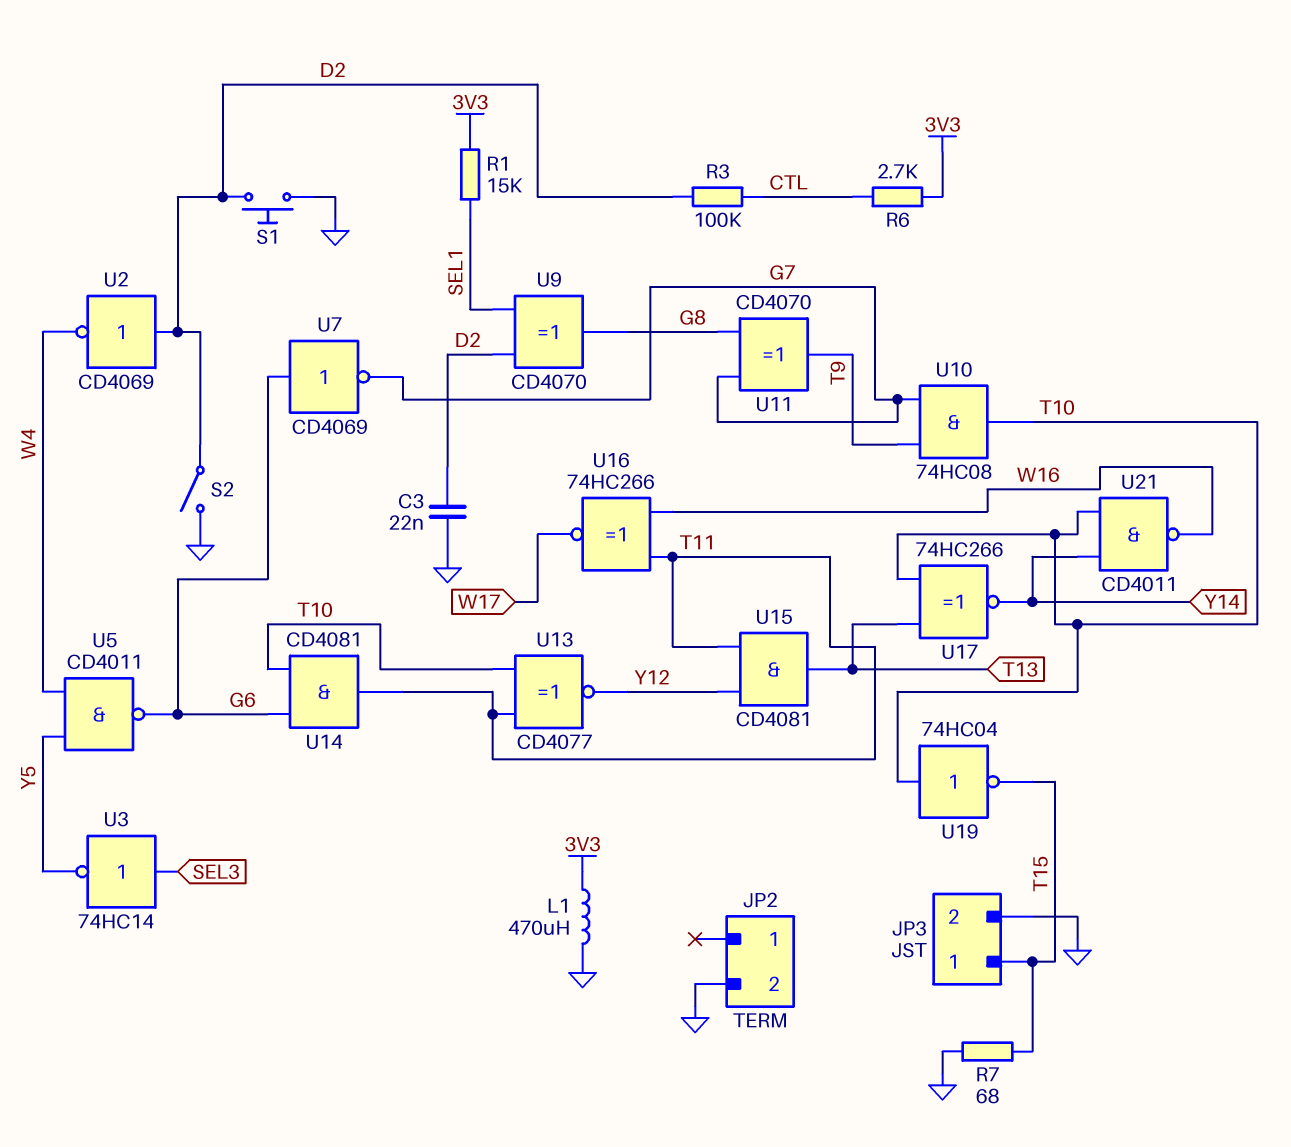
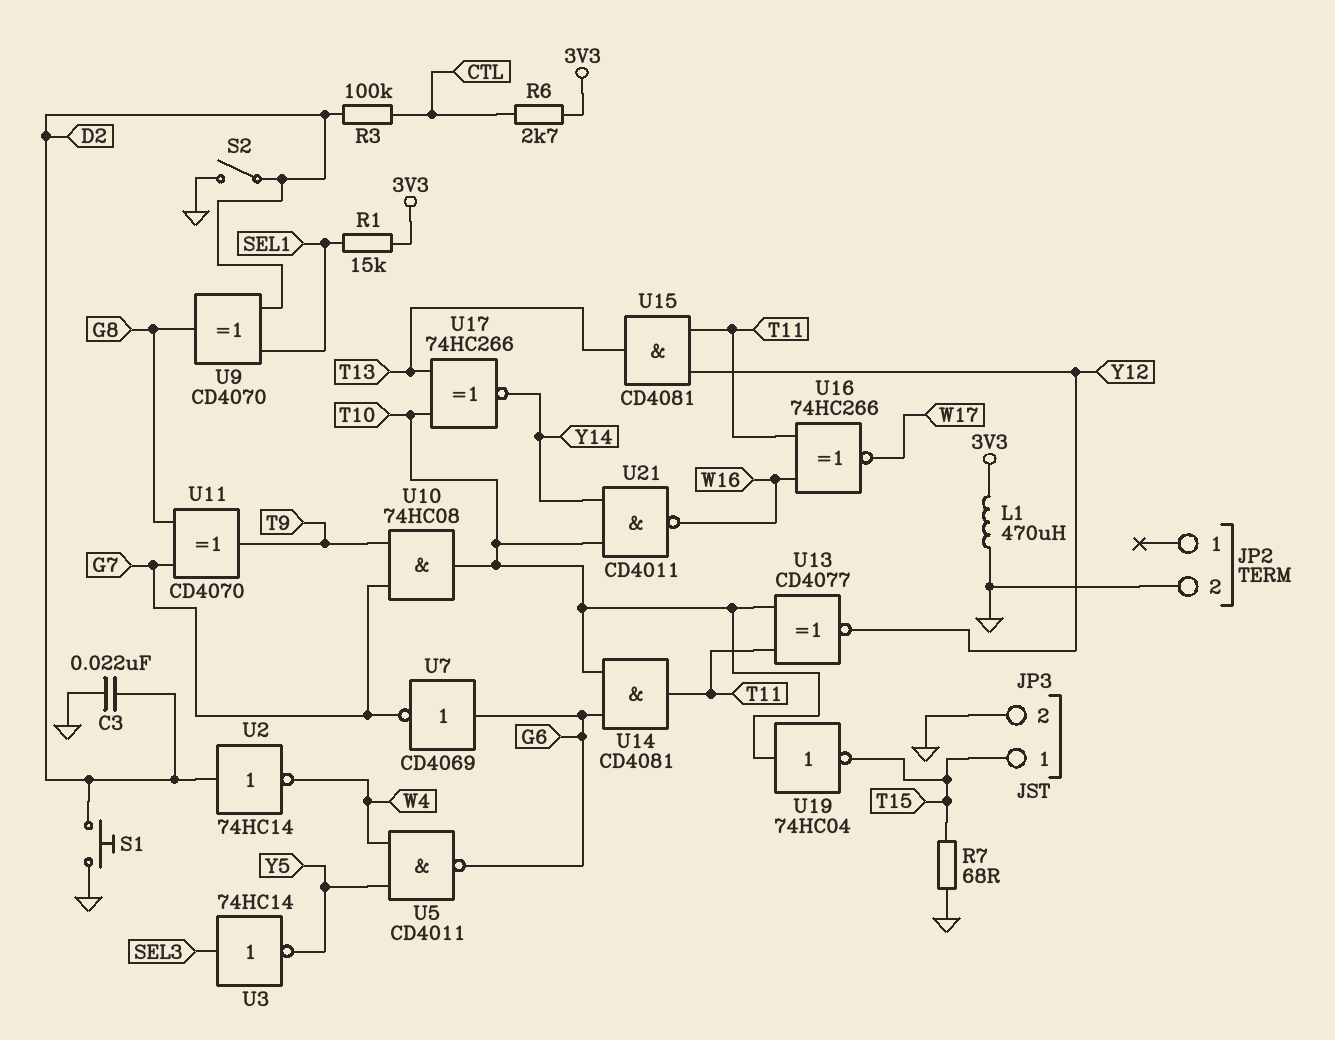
U2: NOT CD4069 (in D2, out W4) -> NOT 74HC14 (in D2, out W4)

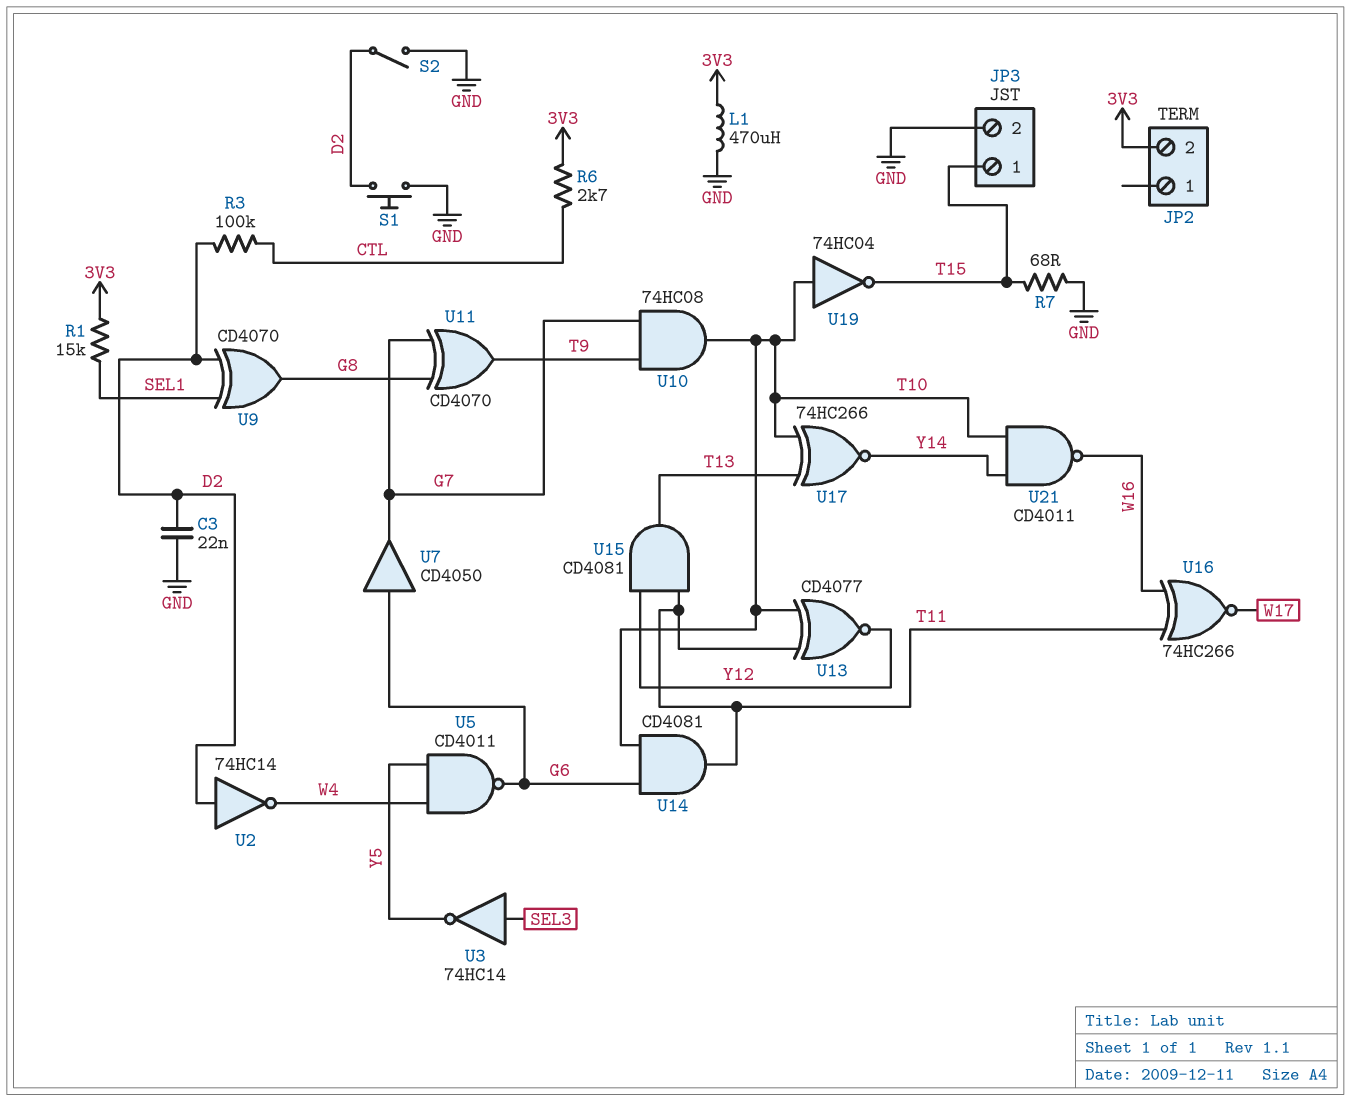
JP2 pin 2: GND -> 3V3
U7: NOT CD4069 (in G6, out G7) -> buffer CD4050 (in G6, out G7)

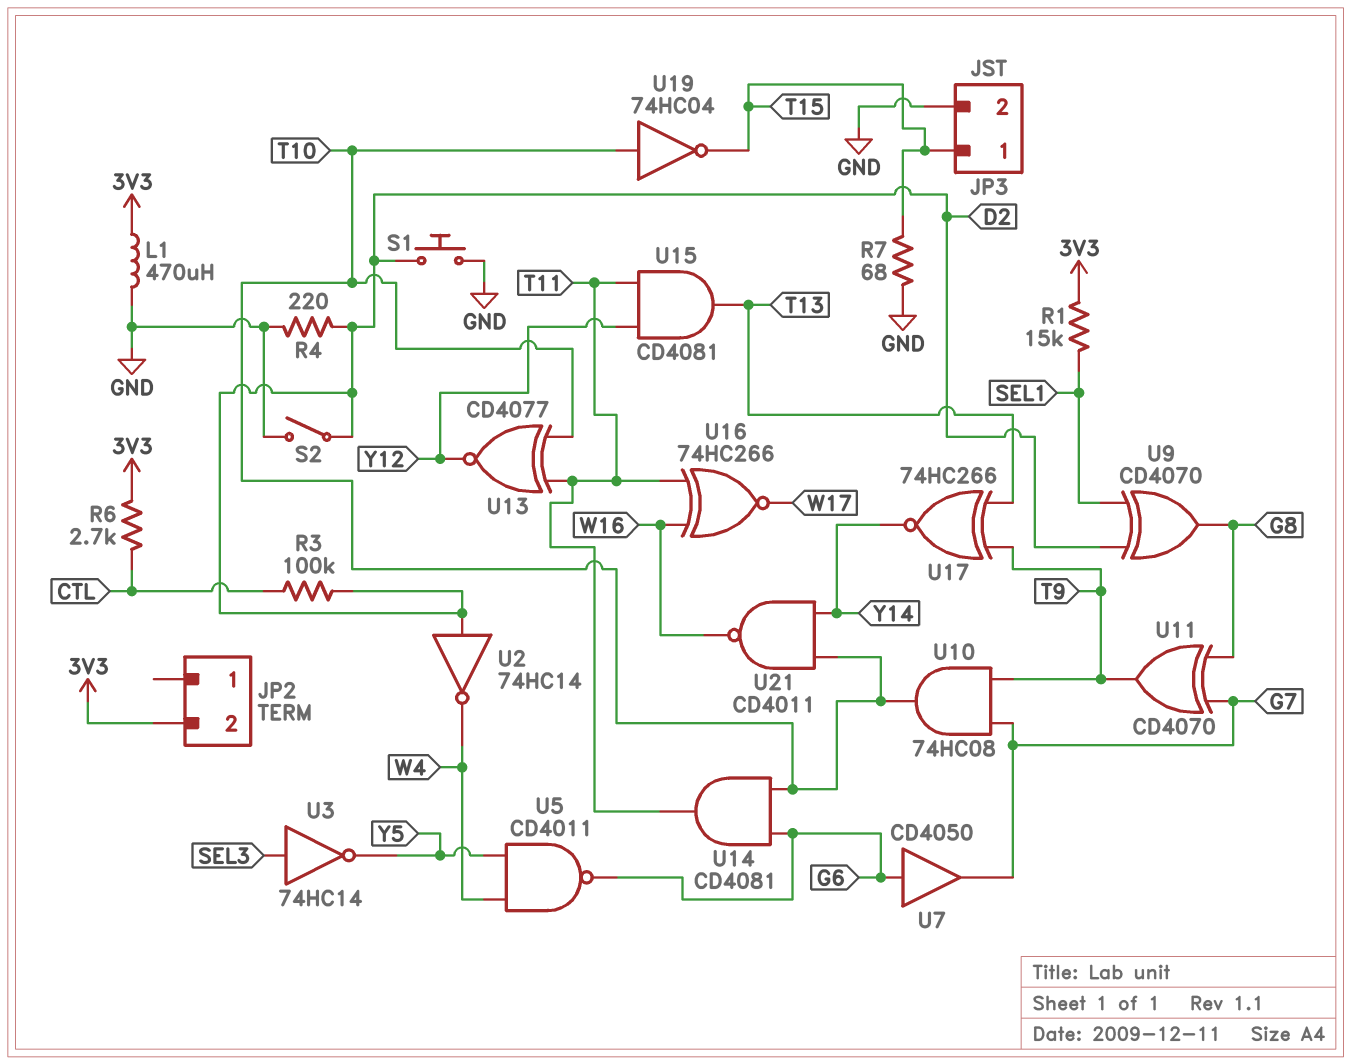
C3: 22nF (D2, GND) -> none
R4: none -> 220 (D2, GND)
U17: XNOR 74HC266 (in T10, in T13, out Y14) -> XNOR 74HC266 (in T9, in T13, out Y14)

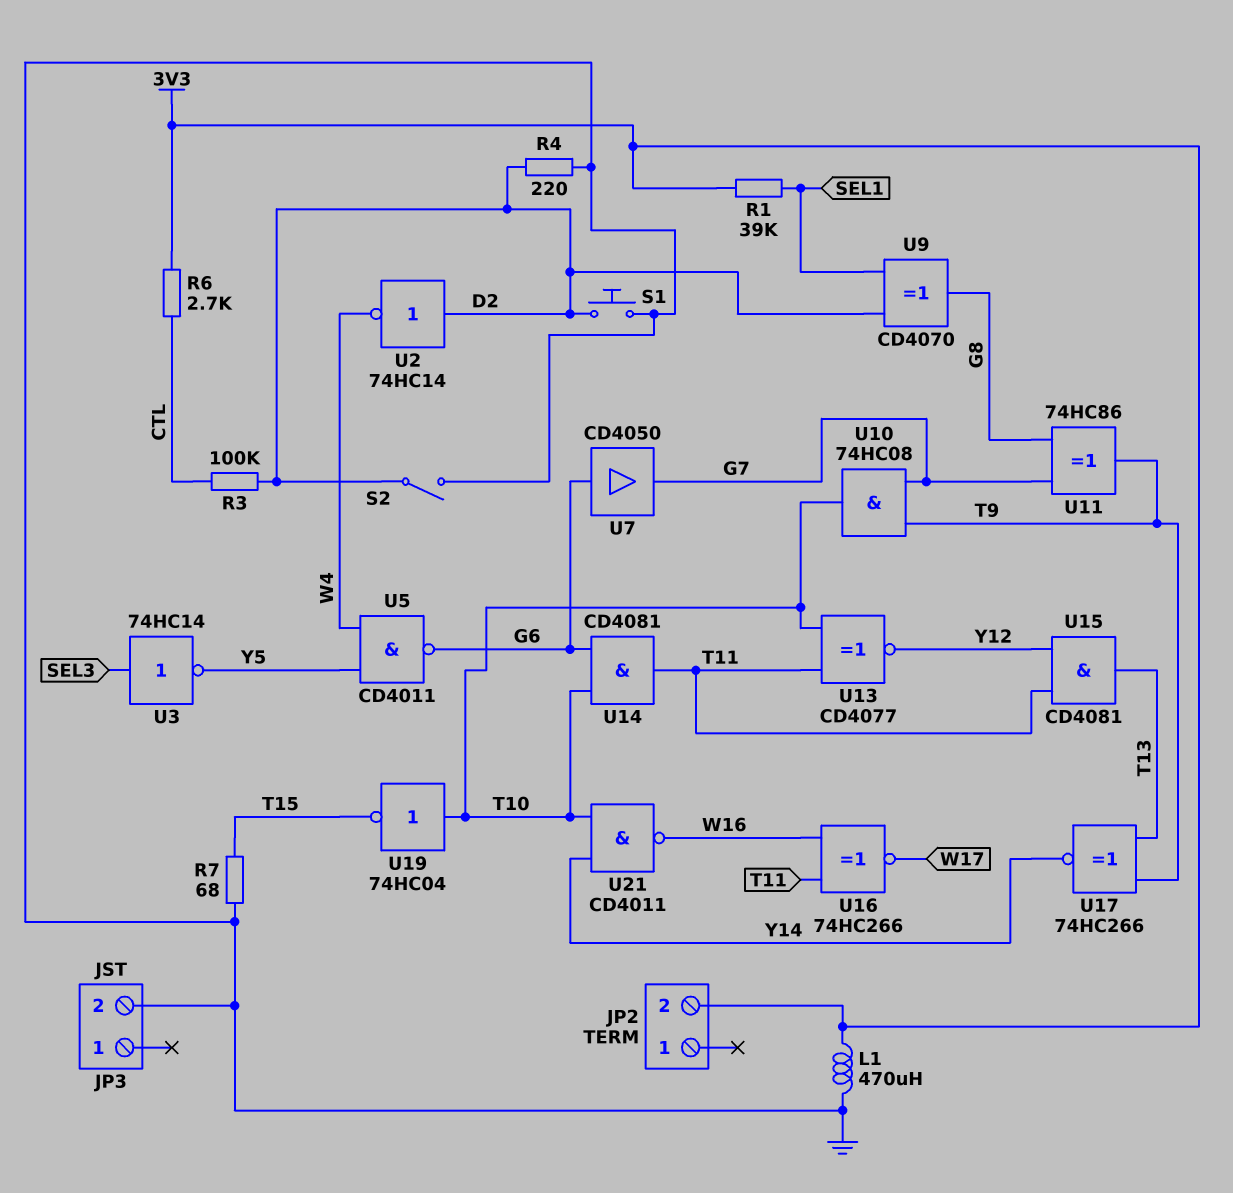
JP3 pin 1: T15 -> none
R1: 15k (3V3, SEL1) -> 39k (3V3, SEL1)
U11: XOR CD4070 (in G7, in G8, out T9) -> XOR 74HC86 (in G7, in G8, out T9)

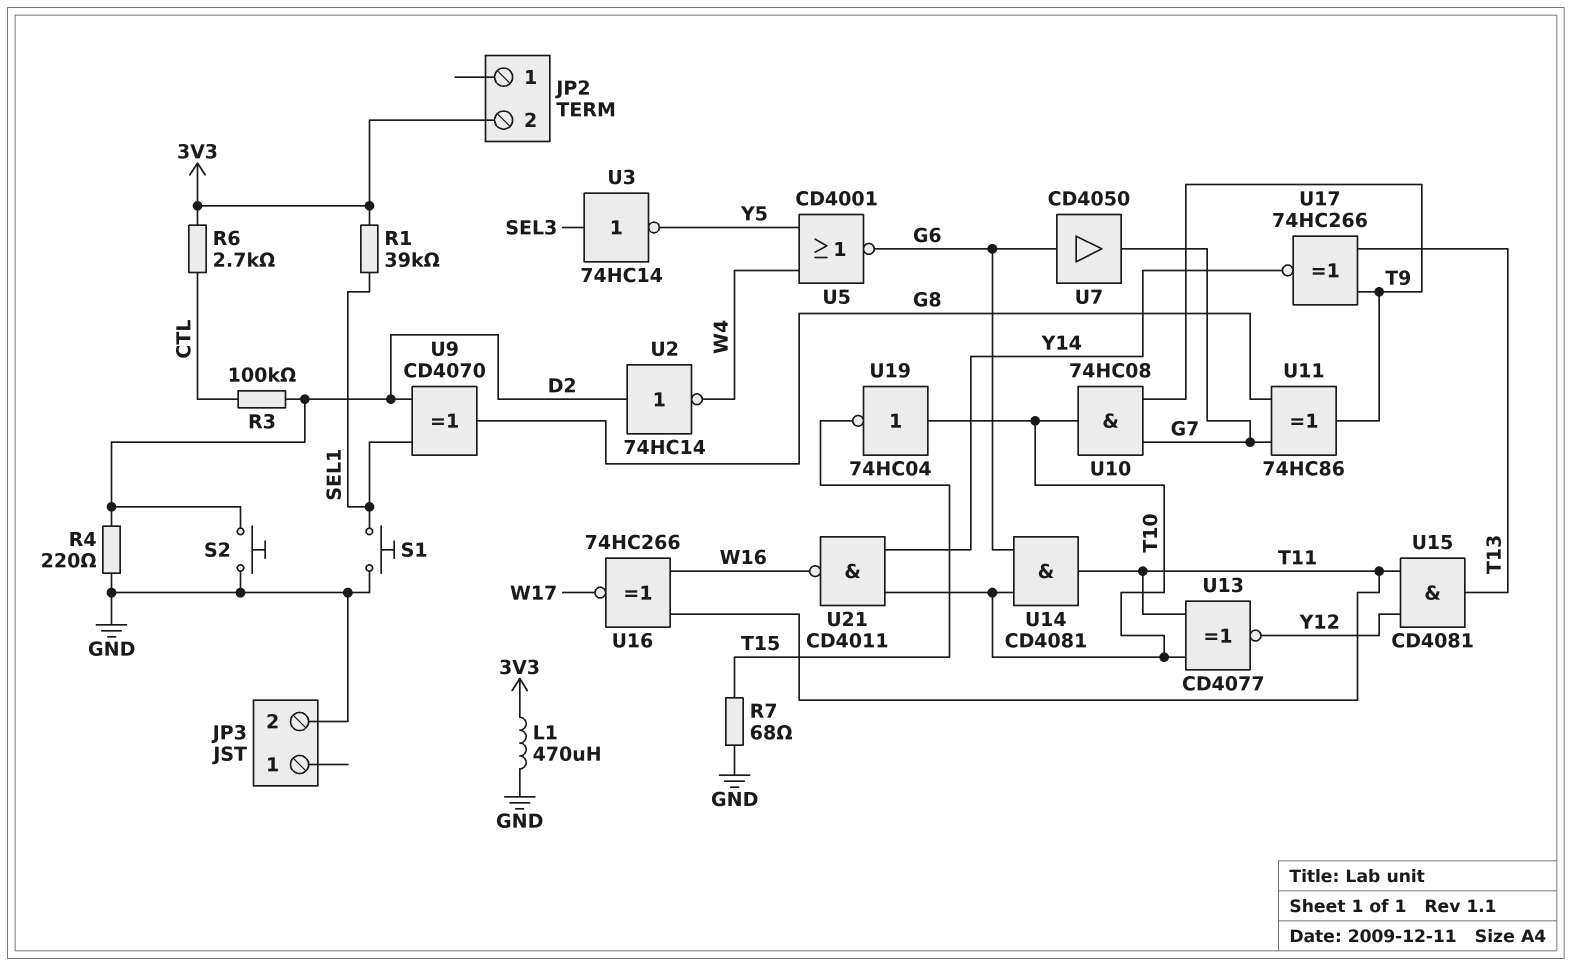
S1: button (D2, GND) -> button (GND, SEL1)
S2: switch (D2, GND) -> button (D2, GND)
U5: NAND CD4011 (in W4, in Y5, out G6) -> NOR CD4001 (in W4, in Y5, out G6)

